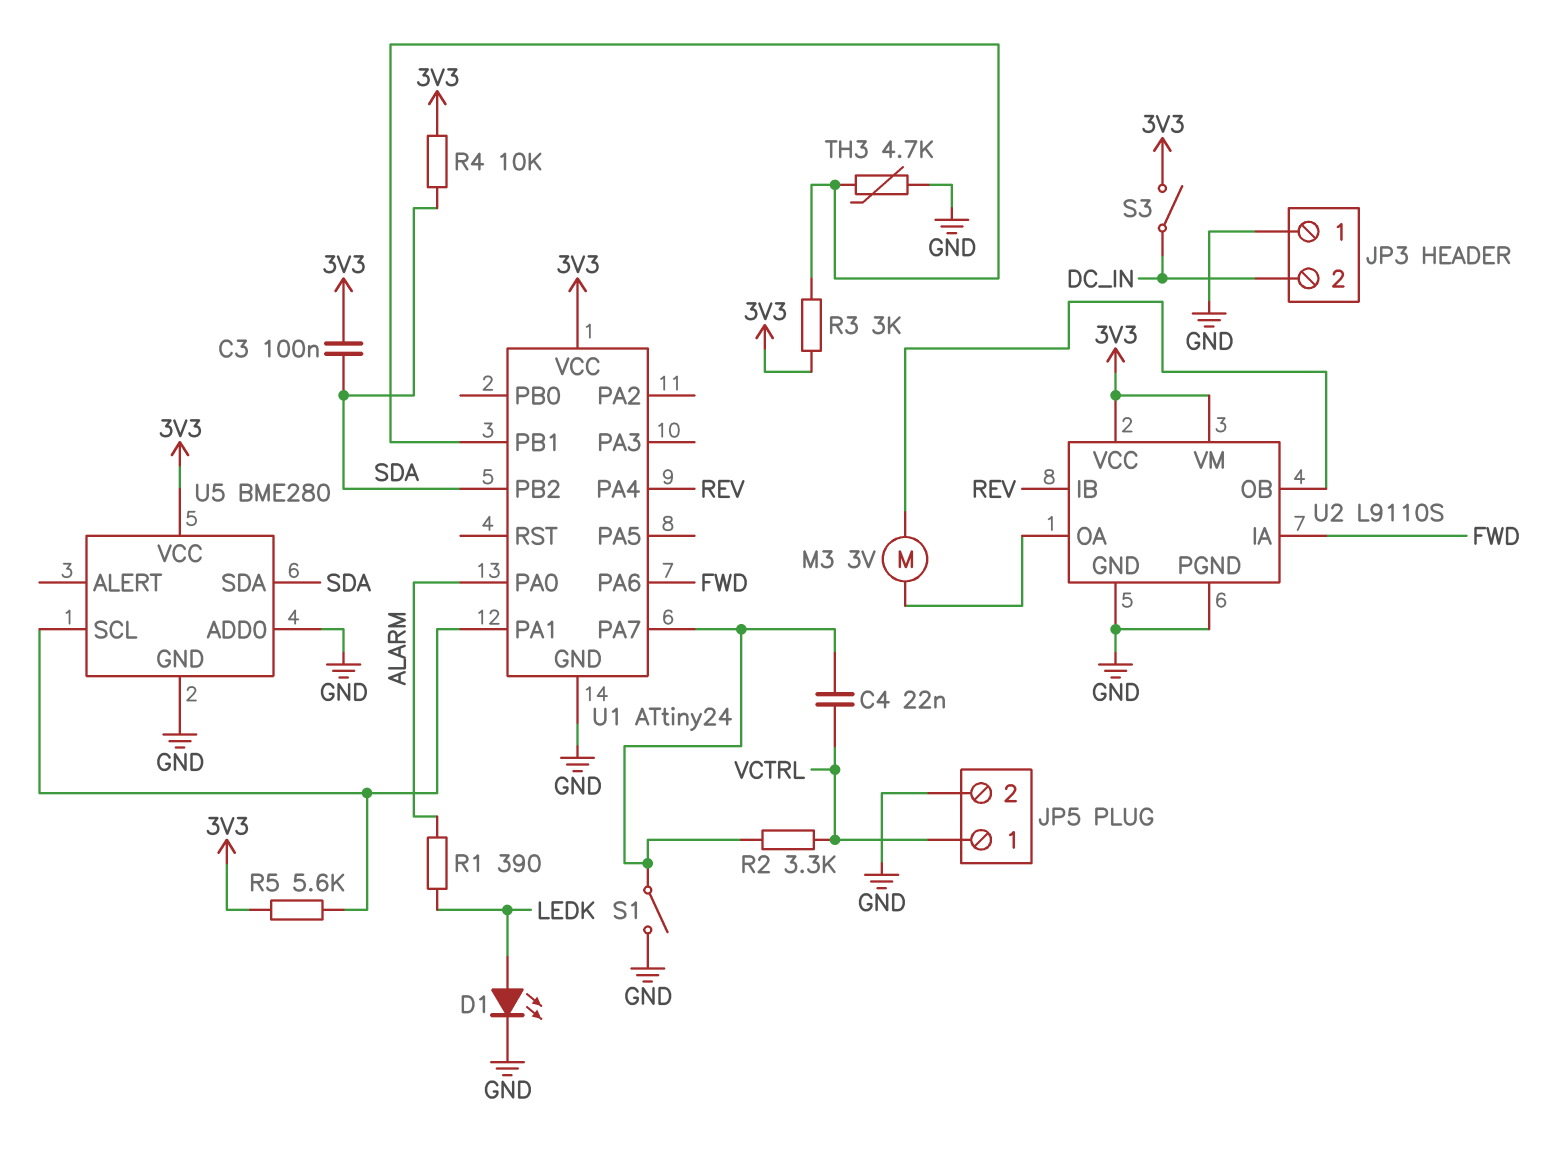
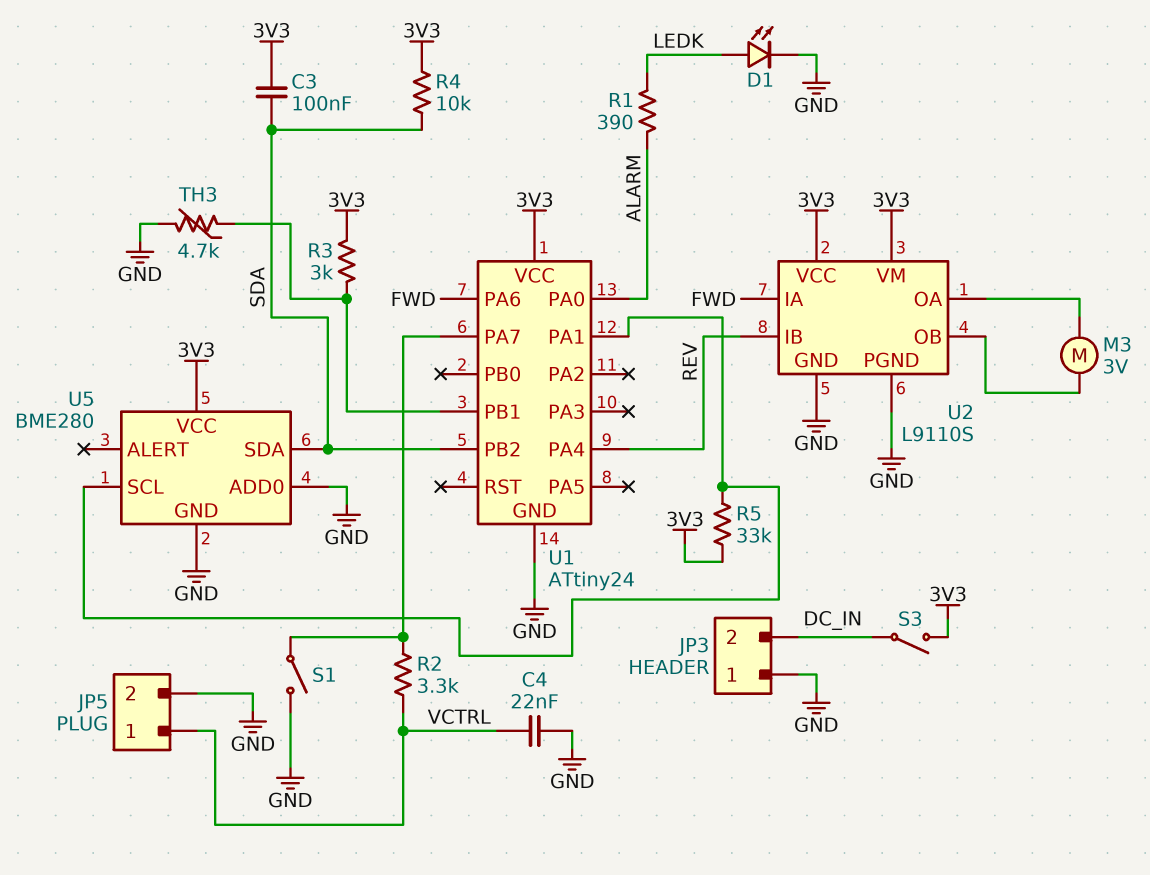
C4: 22nF (U1/PA7, VCTRL) -> 22nF (GND, VCTRL)
R5: 5.6k (3V3, U1/PA1) -> 33k (3V3, U1/PA1)

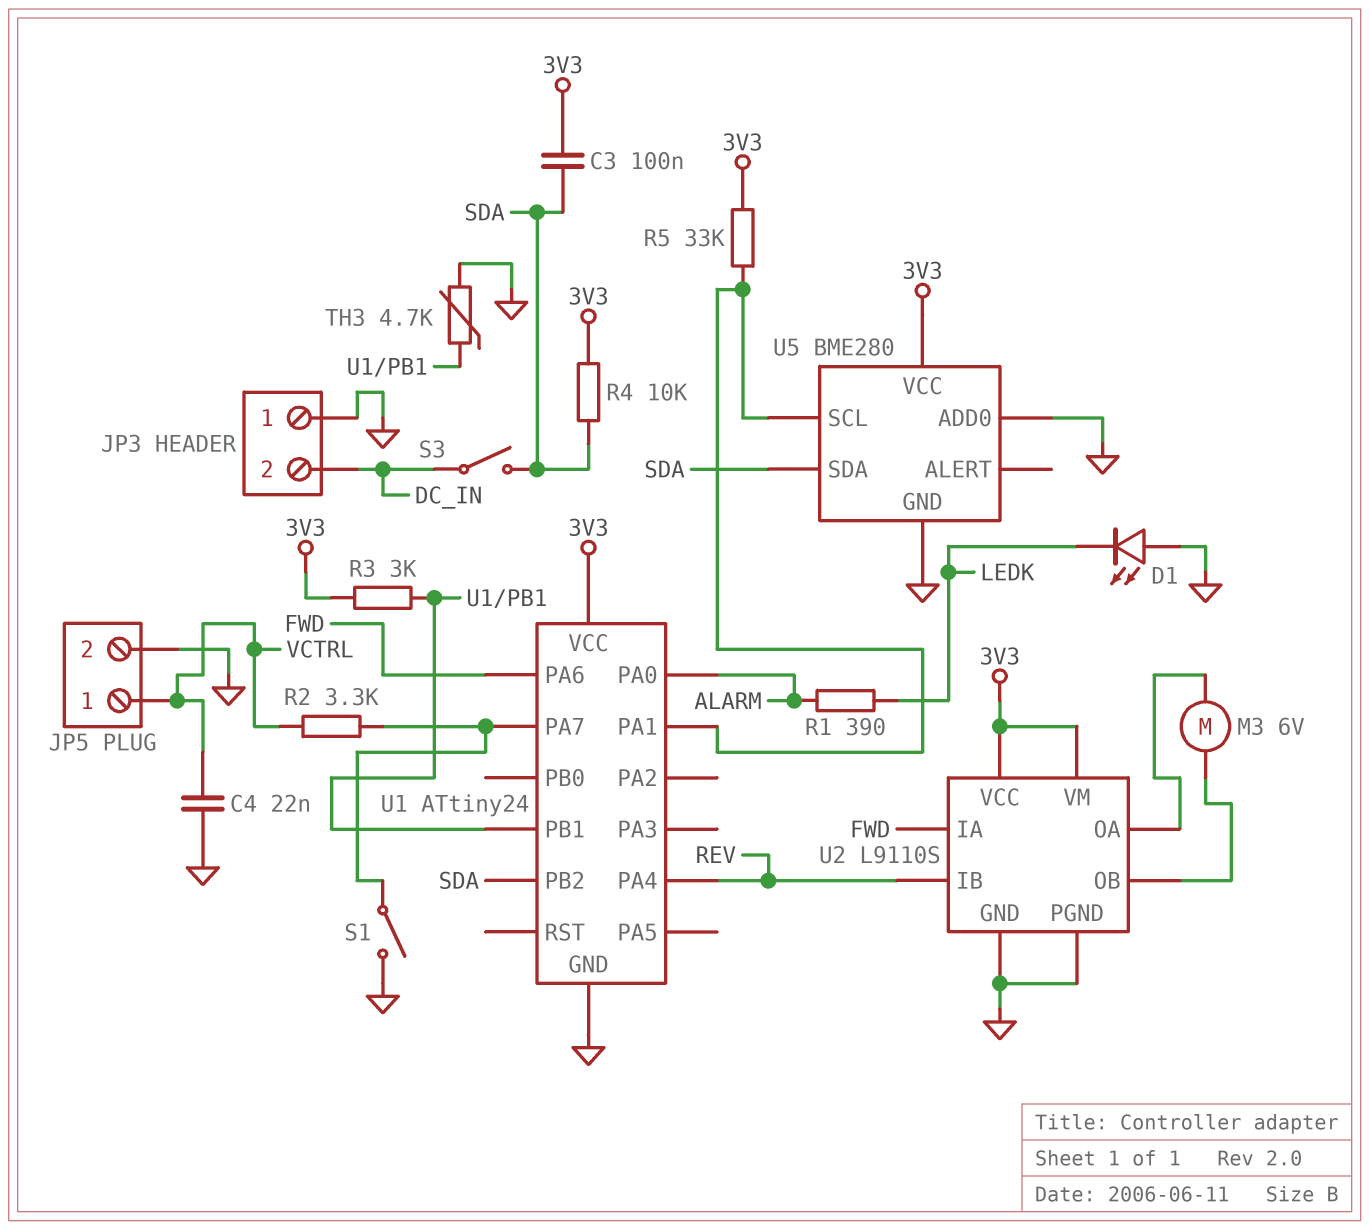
D1: LED (A LEDK, K GND) -> LED (A GND, K LEDK)
M3: motor 3V (U2/OA, U2/OB) -> motor 6V (U2/OA, U2/OB)
S3: switch (3V3, DC_IN) -> switch (DC_IN, SDA)

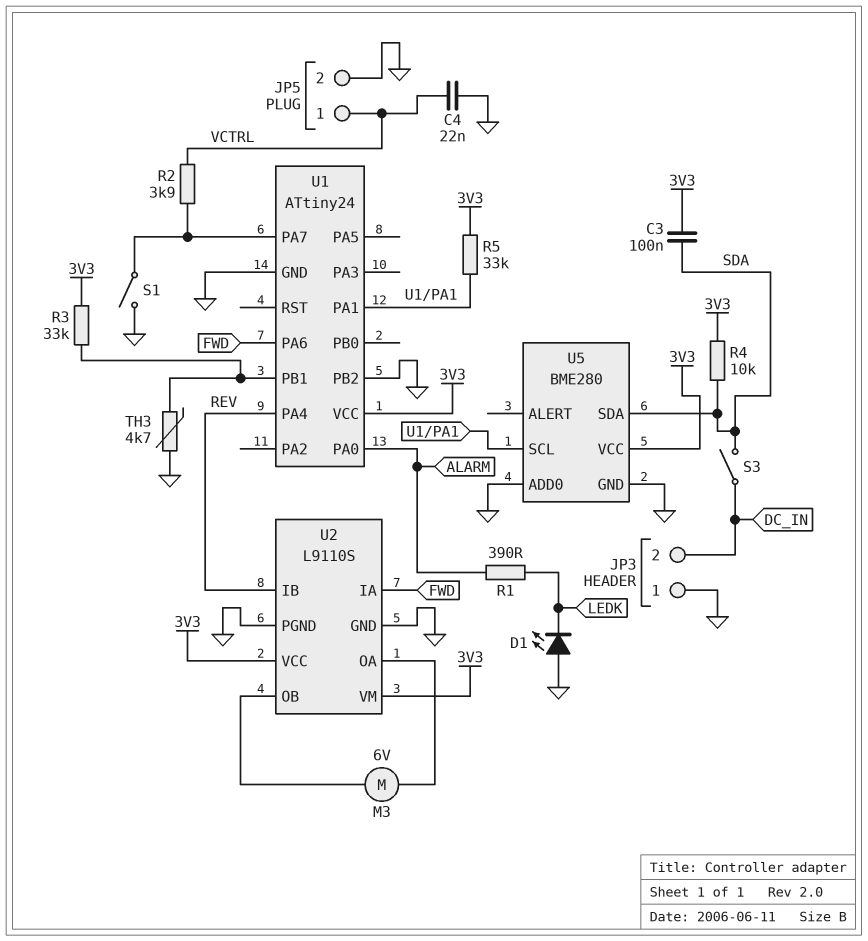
R2: 3.3k (U1/PA7, VCTRL) -> 3.9k (U1/PA7, VCTRL)
R3: 3k (3V3, U1/PB1) -> 33k (3V3, U1/PB1)
U1 pin PB2: SDA -> GND

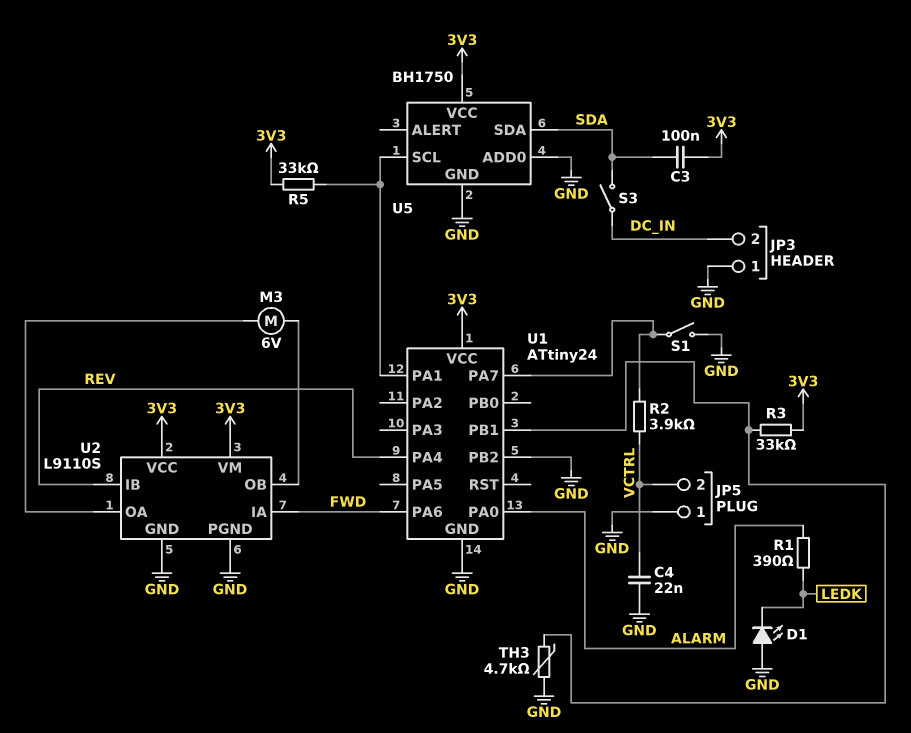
JP5 pin 1: VCTRL -> GND
JP5 pin 2: GND -> VCTRL
R4: 10k (3V3, SDA) -> none
U5: BME280 -> BH1750

